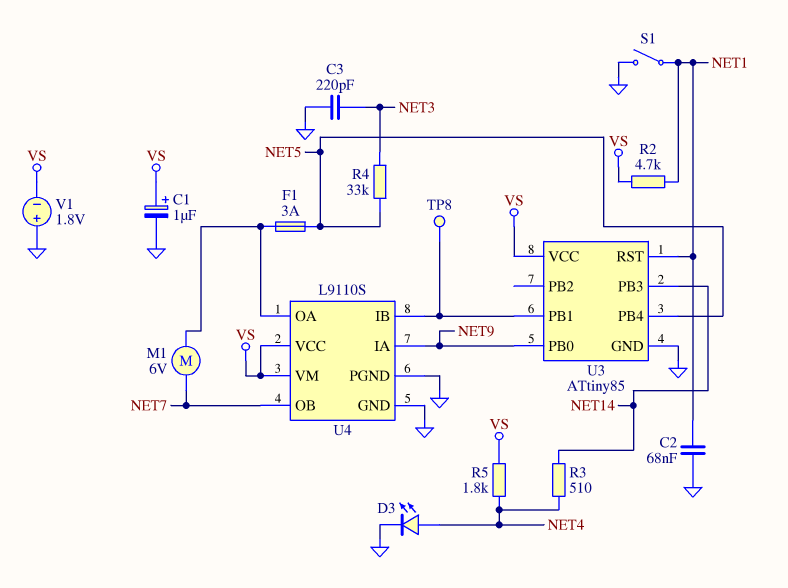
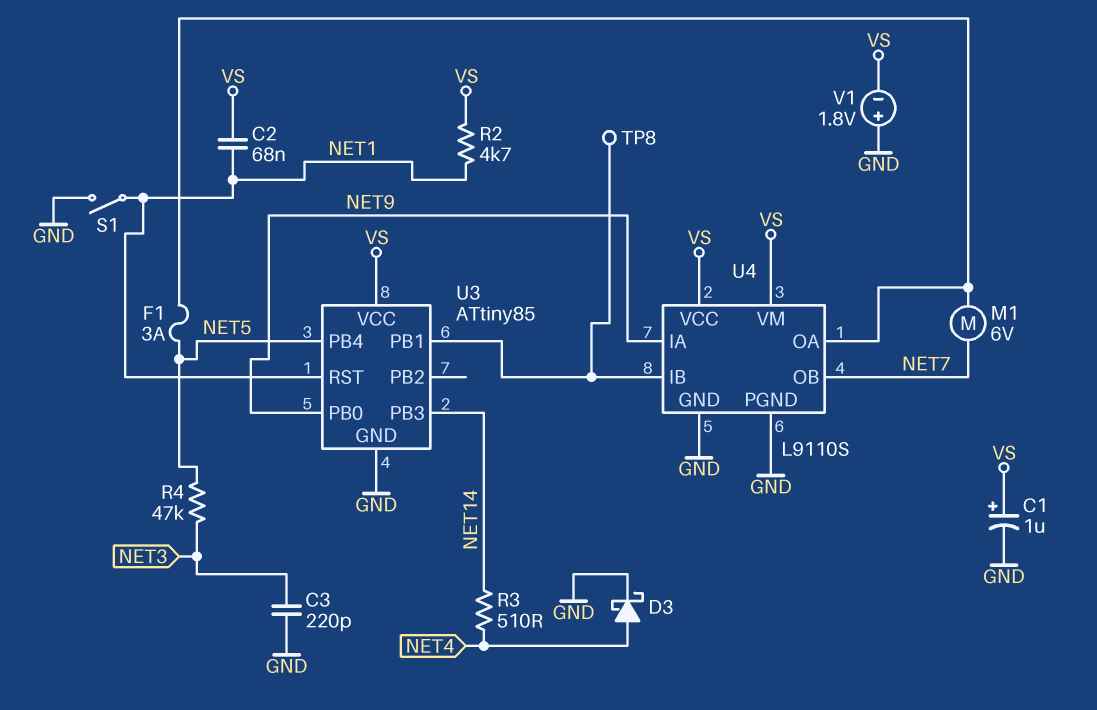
C2: 68nF (GND, NET1) -> 68nF (NET1, VS)
D3: LED (A NET4, K GND) -> schottky (A NET4, K GND)
R4: 33k (NET3, NET5) -> 47k (NET3, NET5)
R5: 1.8k (NET4, VS) -> none

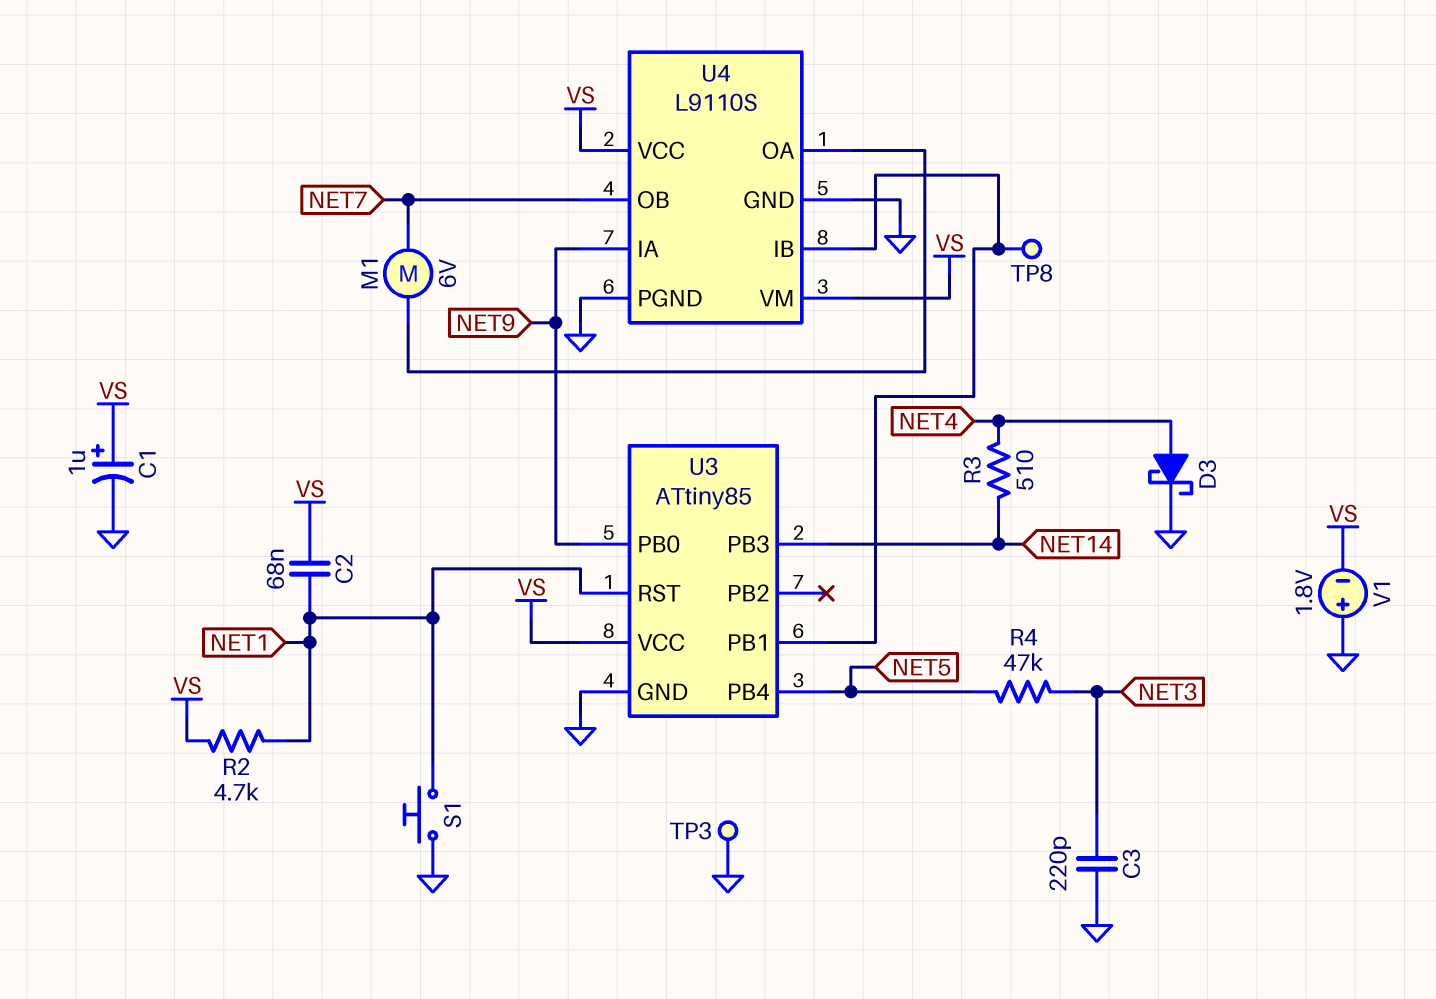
F1: 3A (NET5, U4/OA) -> none
S1: switch (GND, NET1) -> button (GND, NET1)
TP3: none -> test point (GND)

